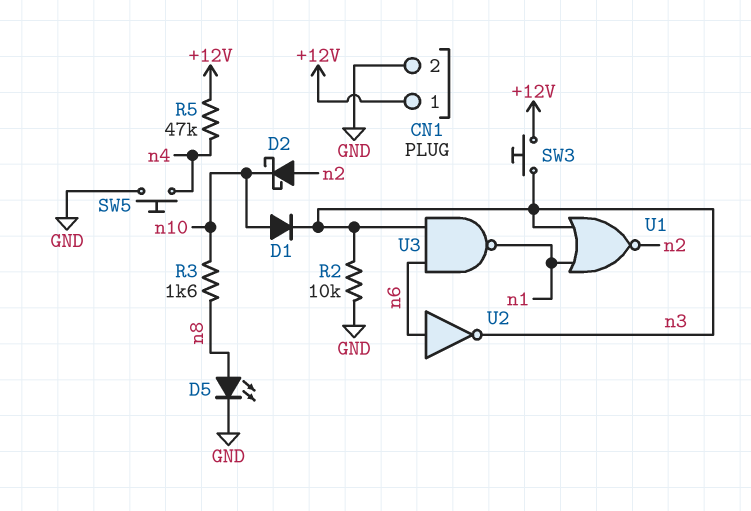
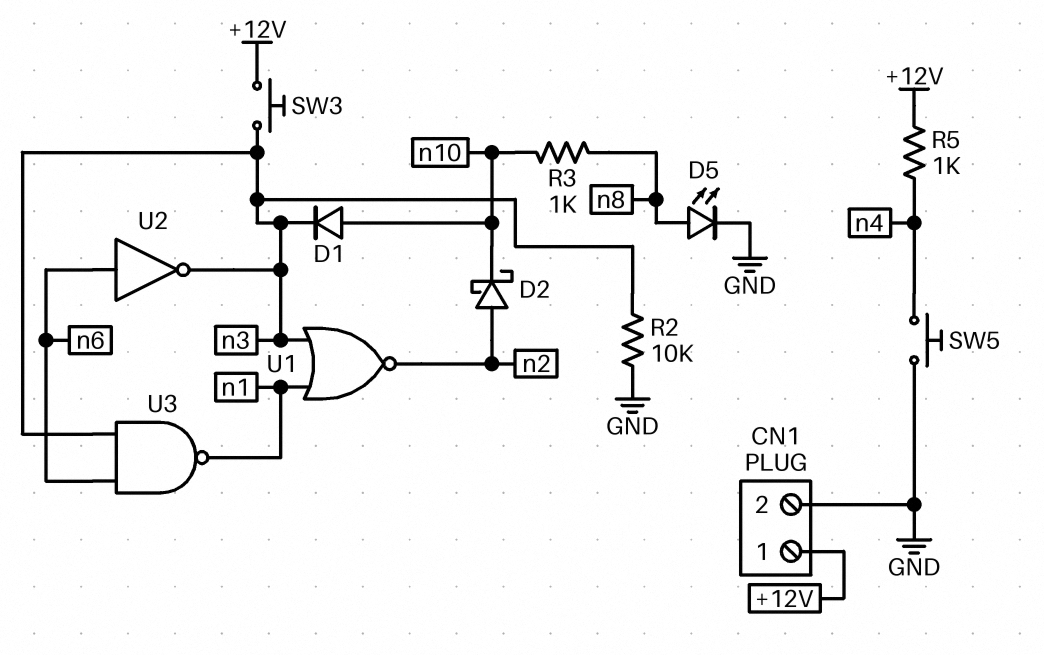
R3: 1.6k (n8, n10) -> 1k (n8, n10)
R5: 47k (+12V, n4) -> 1k (+12V, n4)

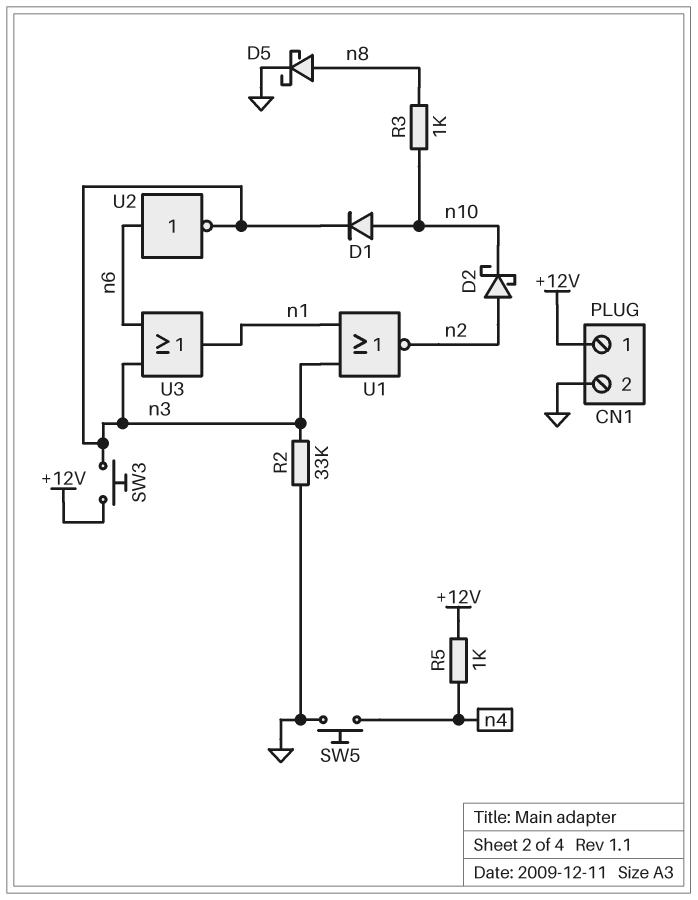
D5: LED (A n8, K GND) -> schottky (A n8, K GND)
R2: 10k (GND, n3) -> 33k (GND, n3)
U3: NAND (in n3, in n6, out n1) -> OR (in n3, in n6, out n1)

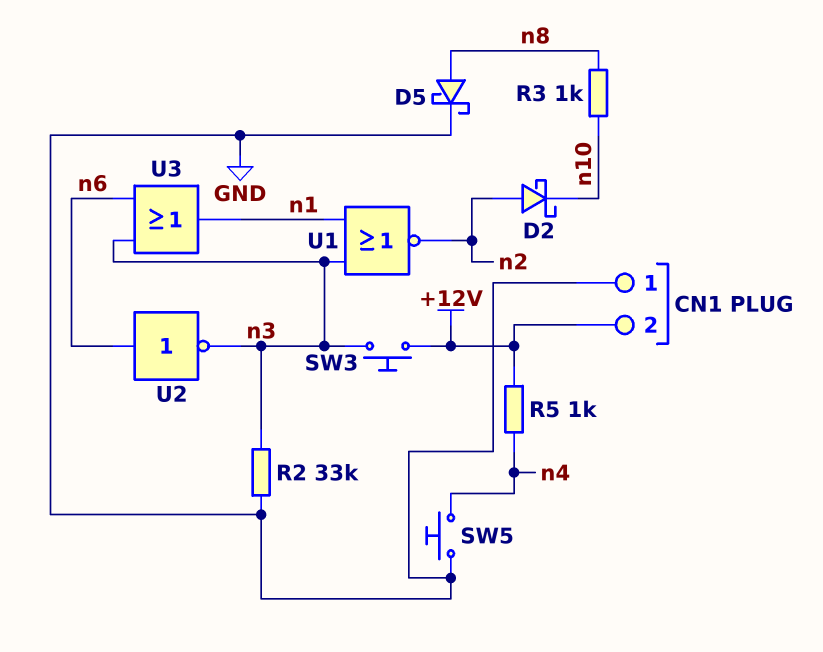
CN1 pin 1: +12V -> GND
CN1 pin 2: GND -> +12V
D1: diode (A n10, K n3) -> none

